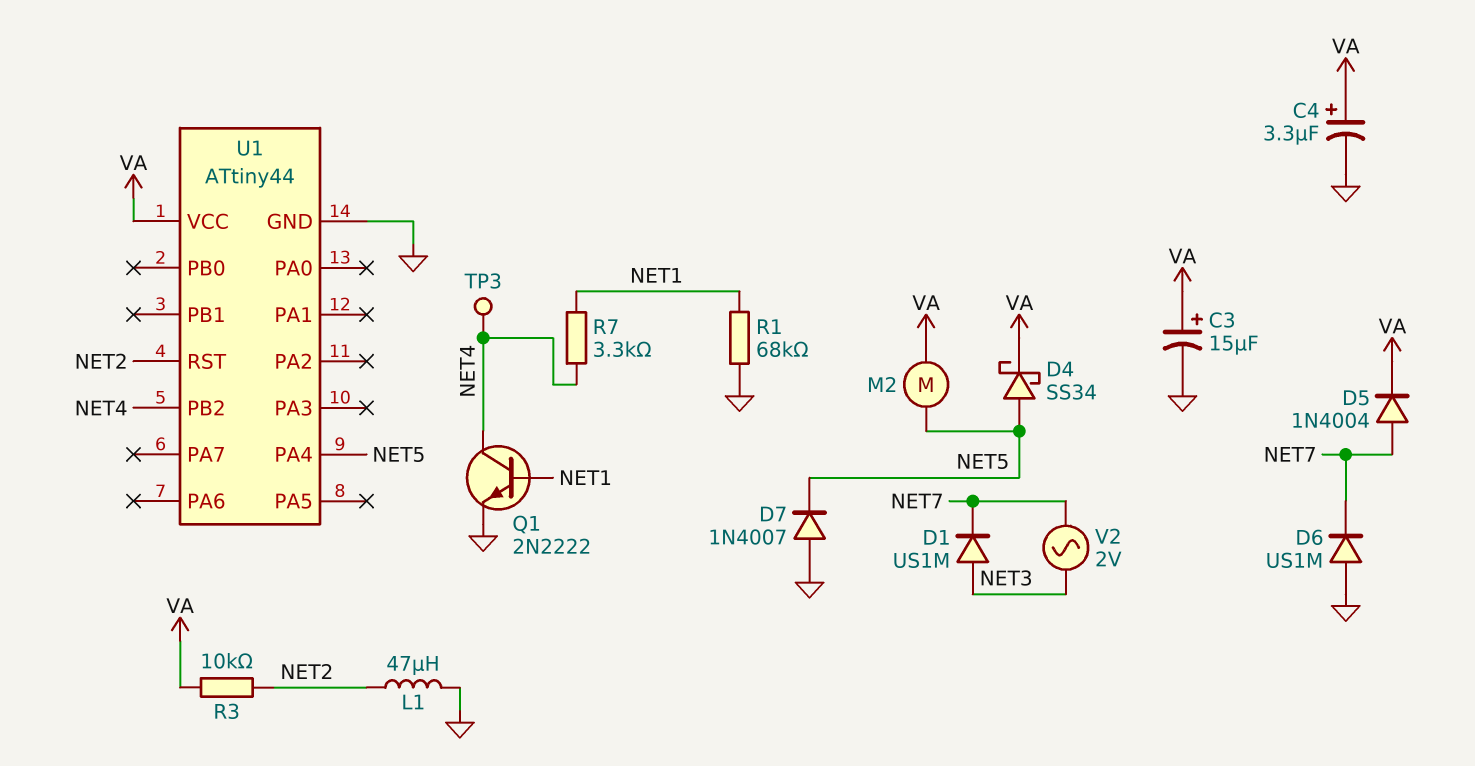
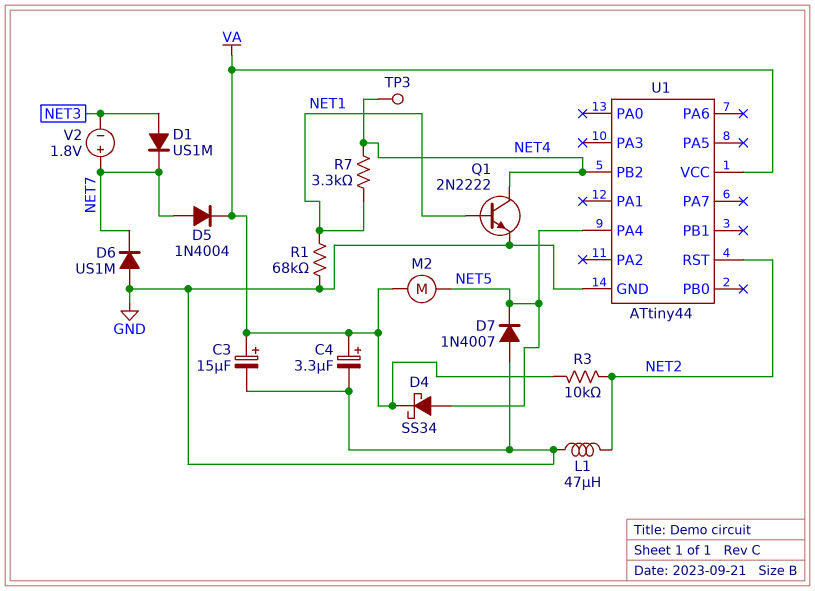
V2: AC 2V (NET3, NET7) -> 1.8V (plus NET7, minus NET3)

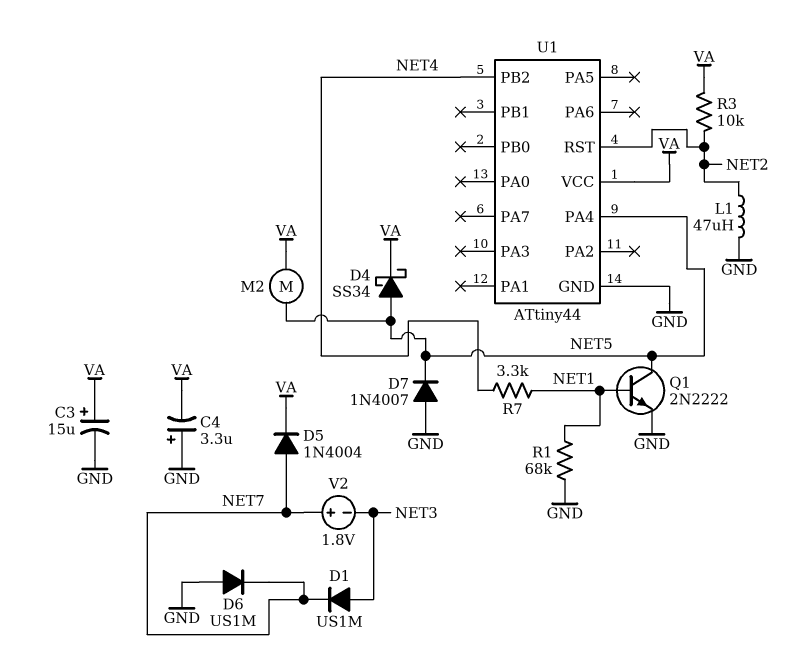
C4: 3.3uF (plus VA, minus GND) -> 3.3uF (plus GND, minus VA)
Q1: NPN 2N2222 (B NET1, C NET4, E GND) -> NPN 2N2222 (B NET1, C NET5, E GND)
TP3: test point (NET4) -> none

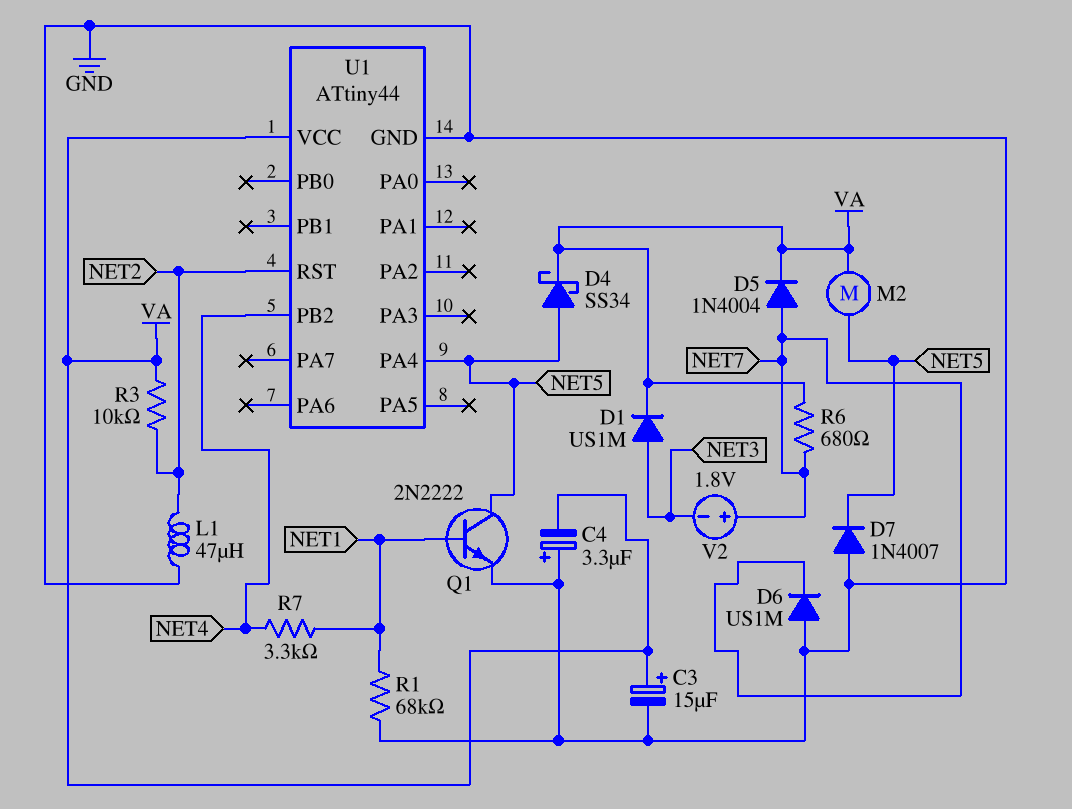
D1: diode US1M (A NET3, K NET7) -> diode US1M (A NET3, K VA)
R6: none -> 680 (NET7, VA)

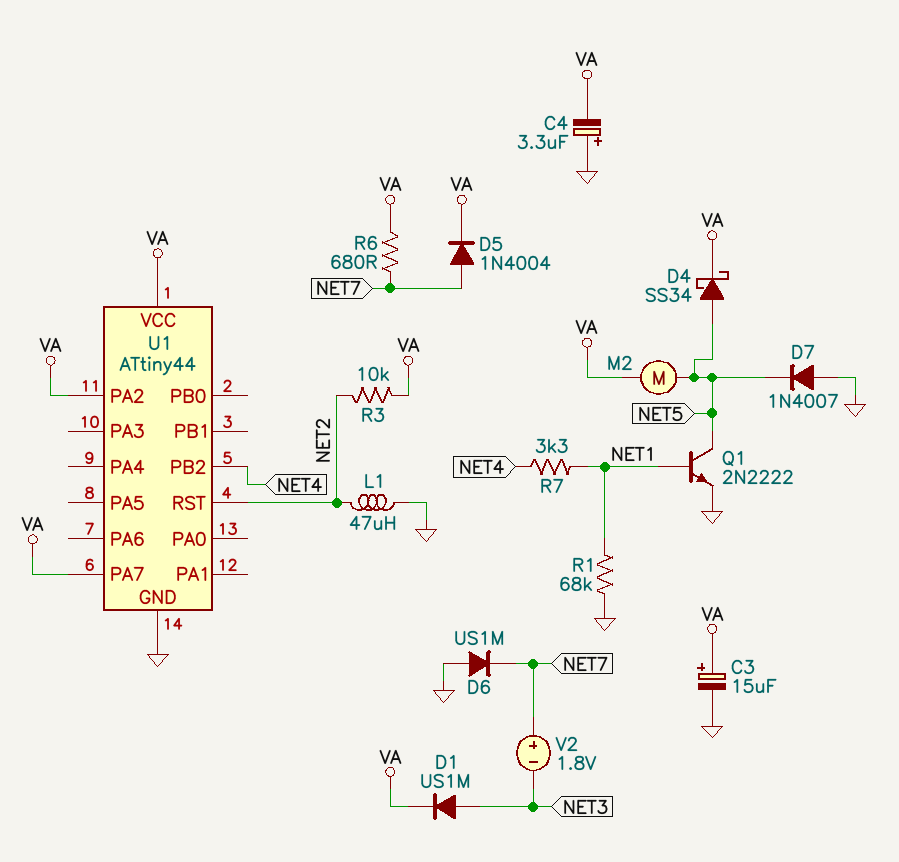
U1 pin PA2: none -> VA
U1 pin PA4: NET5 -> none
U1 pin PA7: none -> VA

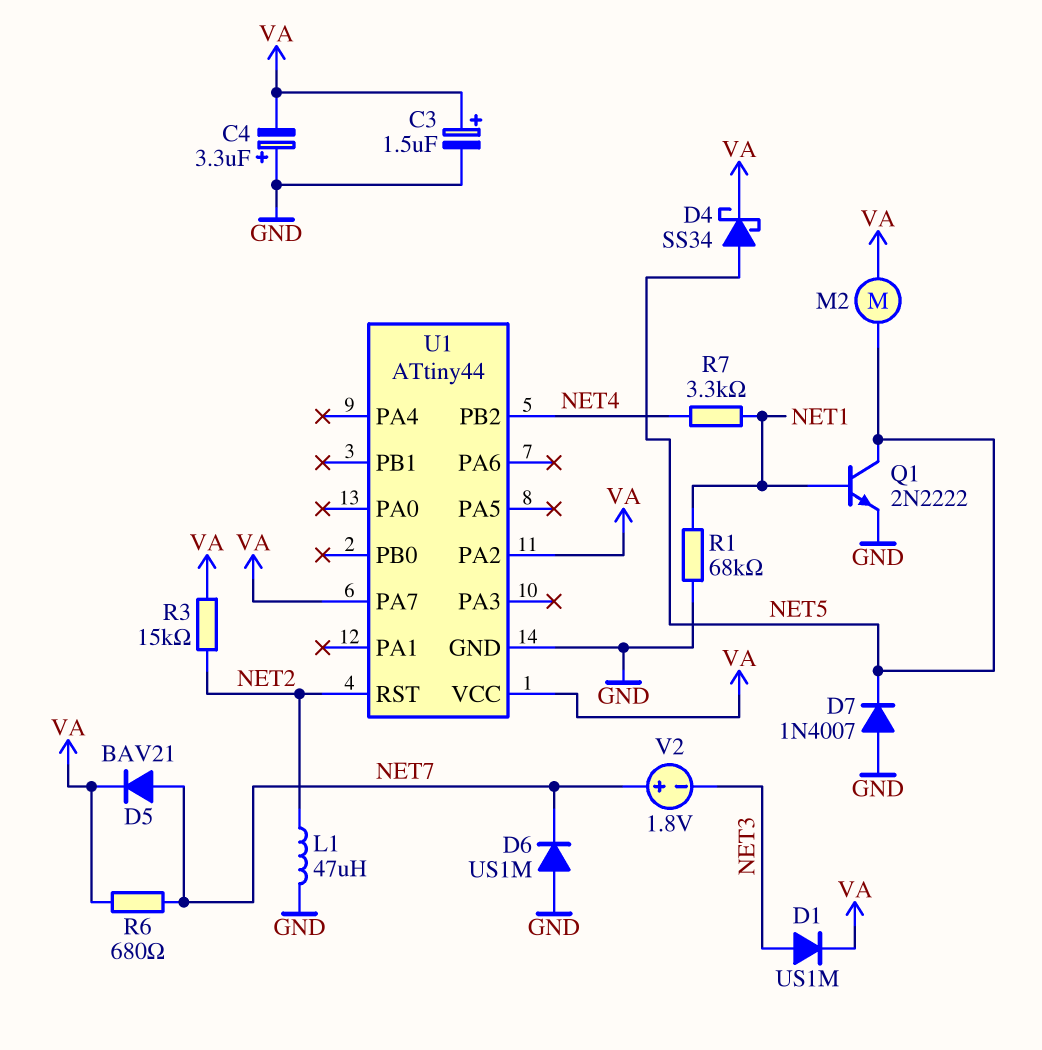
C3: 15uF (plus VA, minus GND) -> 1.5uF (plus VA, minus GND)
D5: diode 1N4004 (A NET7, K VA) -> diode BAV21 (A NET7, K VA)
R3: 10k (NET2, VA) -> 15k (NET2, VA)

